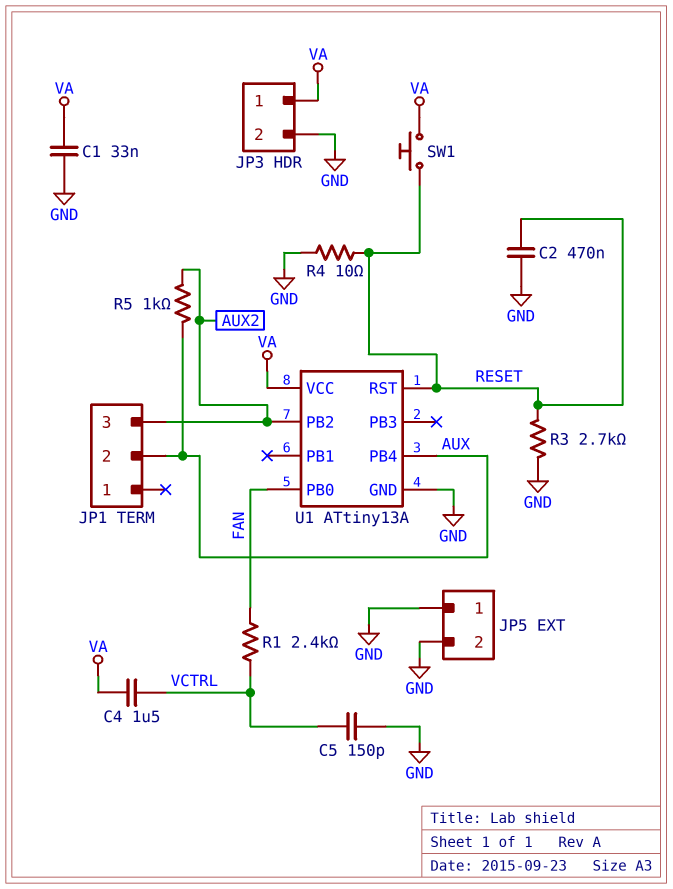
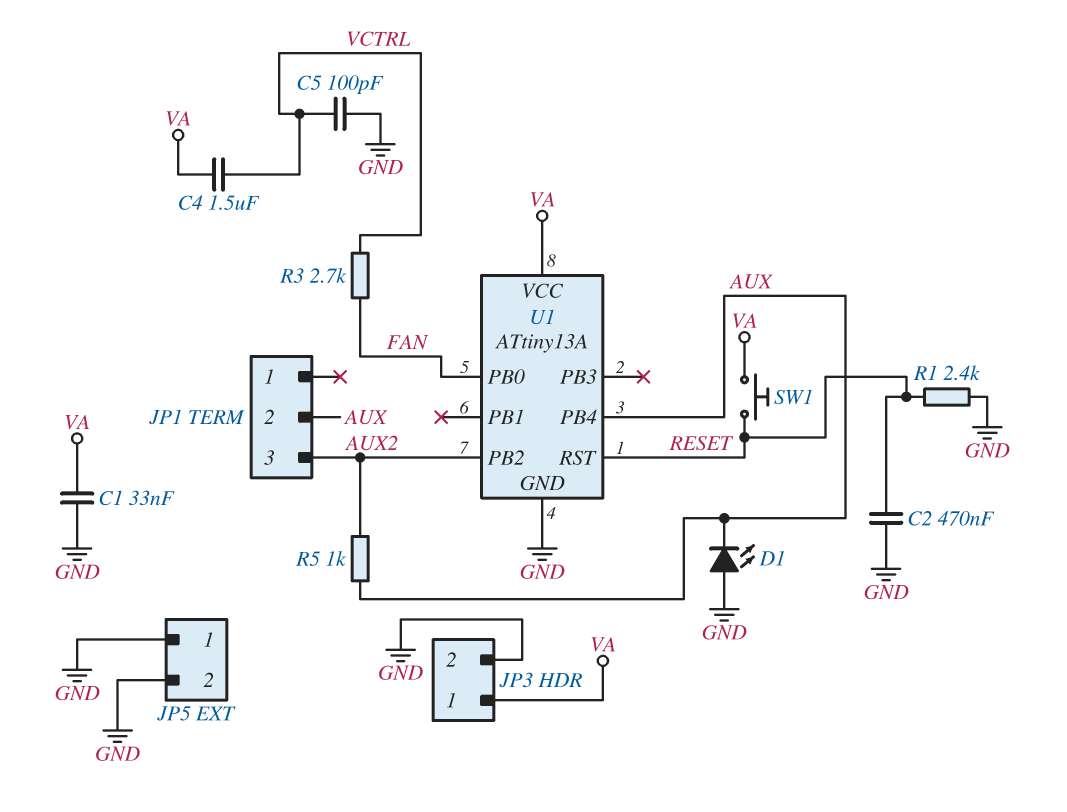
C5: 150pF (GND, VCTRL) -> 100pF (GND, VCTRL)
D1: none -> LED (A GND, K AUX)
R1: 2.4k (FAN, VCTRL) -> 2.4k (GND, RESET)
R3: 2.7k (GND, RESET) -> 2.7k (FAN, VCTRL)
R4: 10 (GND, RESET) -> none

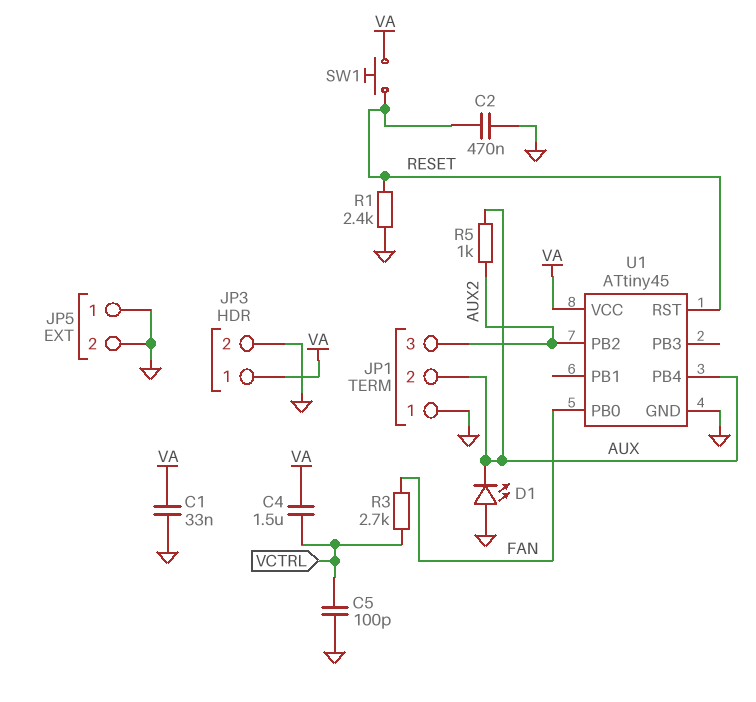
JP1 pin 1: none -> GND
U1: ATtiny13A -> ATtiny45

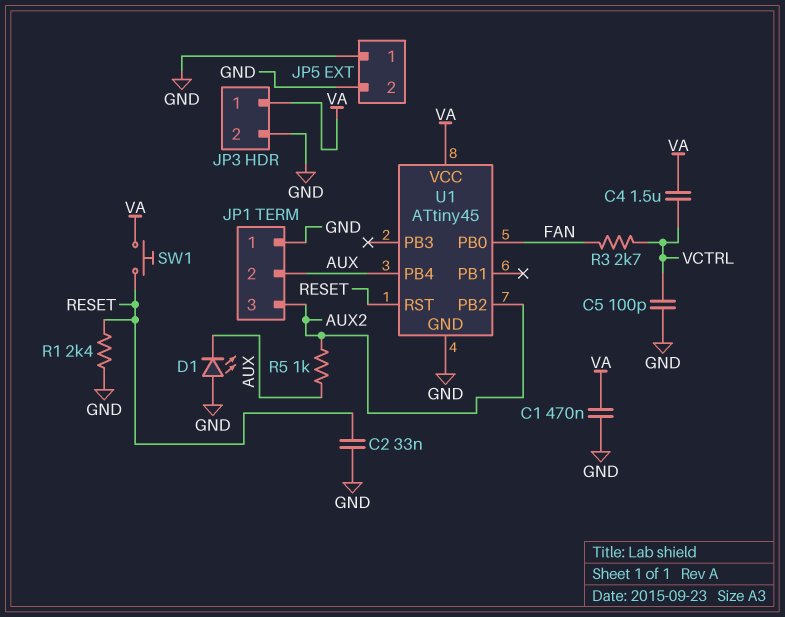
C1: 33nF (GND, VA) -> 470nF (GND, VA)
C2: 470nF (GND, RESET) -> 33nF (GND, RESET)

